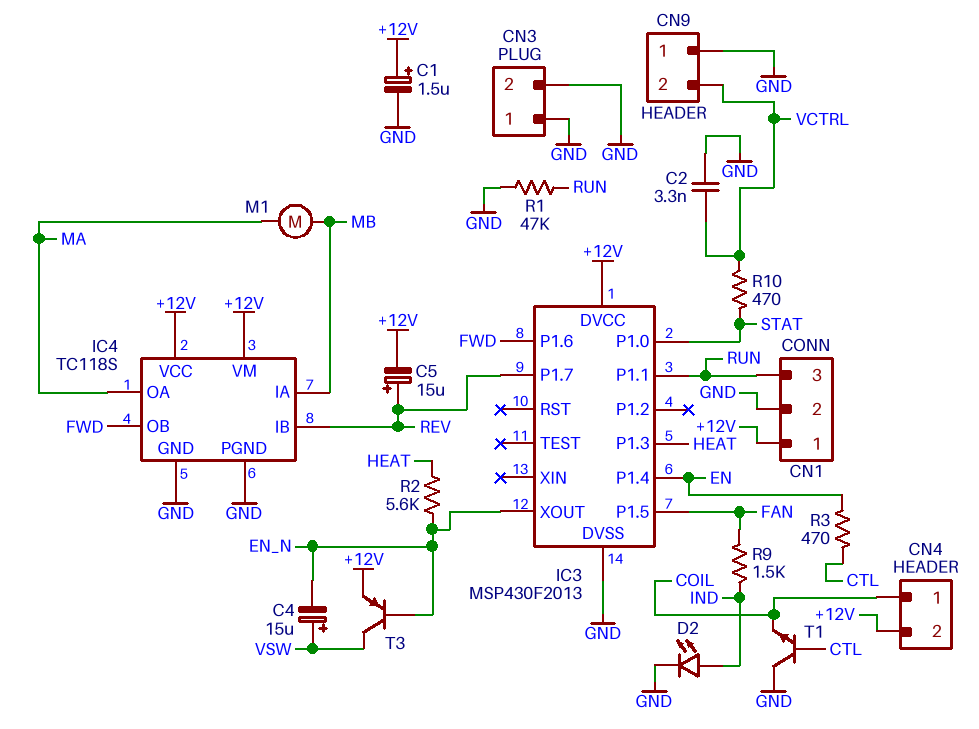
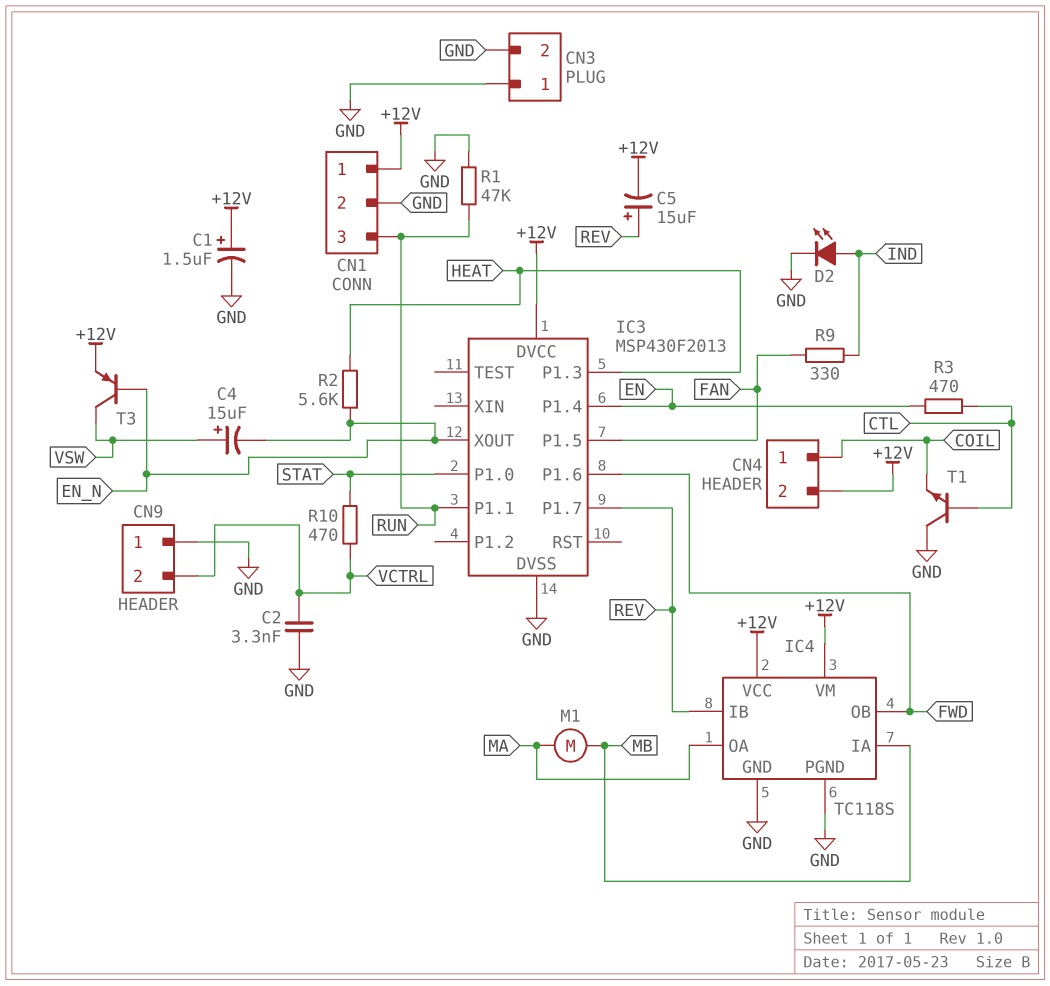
R9: 1.5k (FAN, IND) -> 330 (FAN, IND)

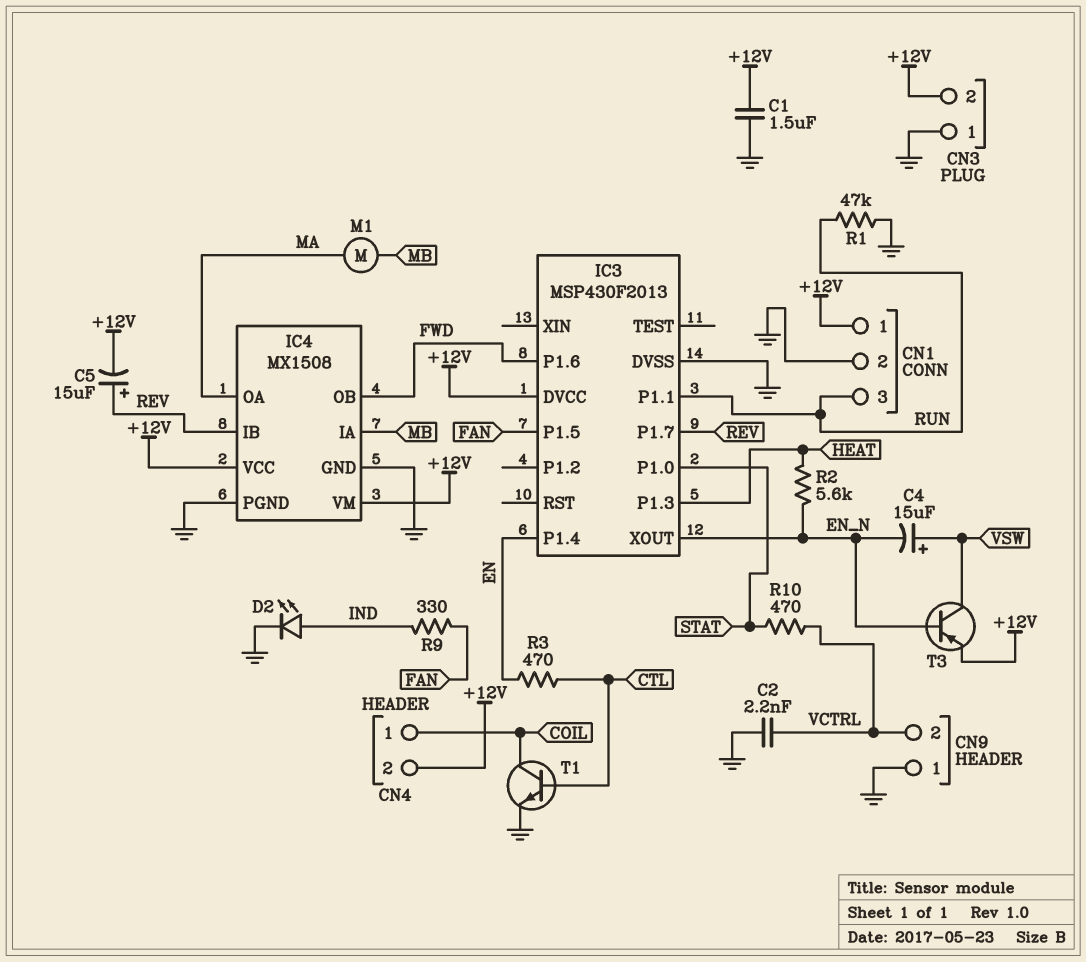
C1: 1.5uF (plus +12V, minus GND) -> 1.5uF (+12V, GND)
C2: 3.3nF (GND, VCTRL) -> 2.2nF (GND, VCTRL)
CN3 pin 2: GND -> +12V
IC4: TC118S -> MX1508
T1: NPN (B CTL, C GND, E COIL) -> NPN (B CTL, C COIL, E GND)

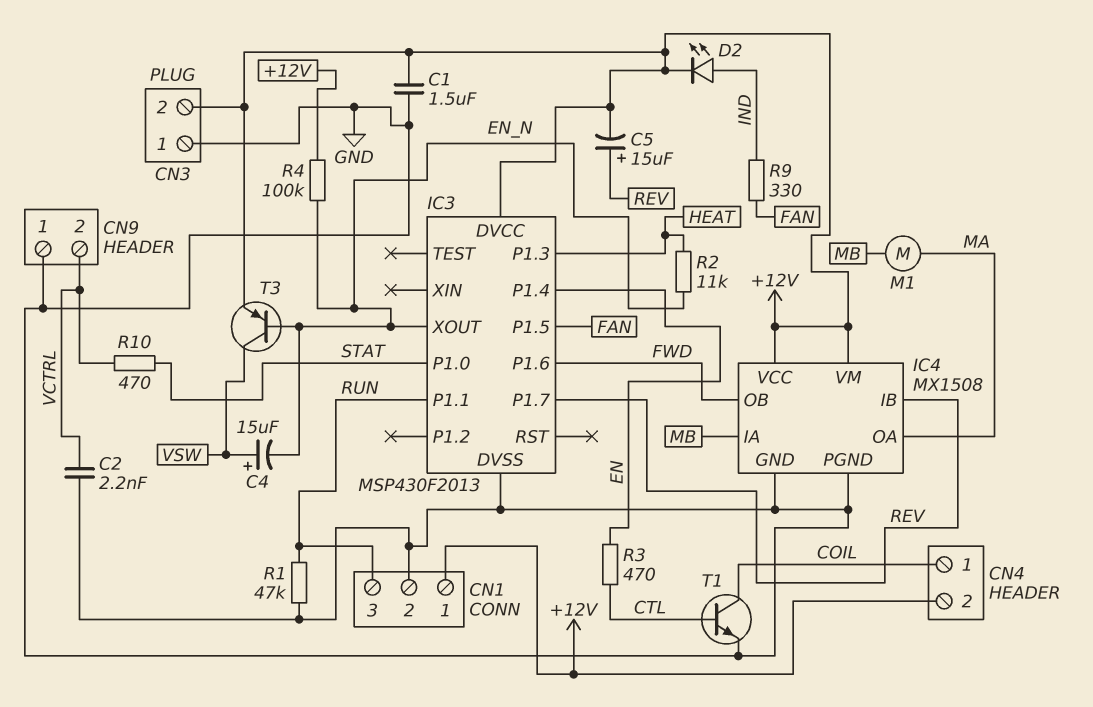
D2: LED (A IND, K GND) -> LED (A IND, K +12V)
R2: 5.6k (EN_N, HEAT) -> 11k (EN_N, HEAT)
R4: none -> 100k (+12V, EN_N)

